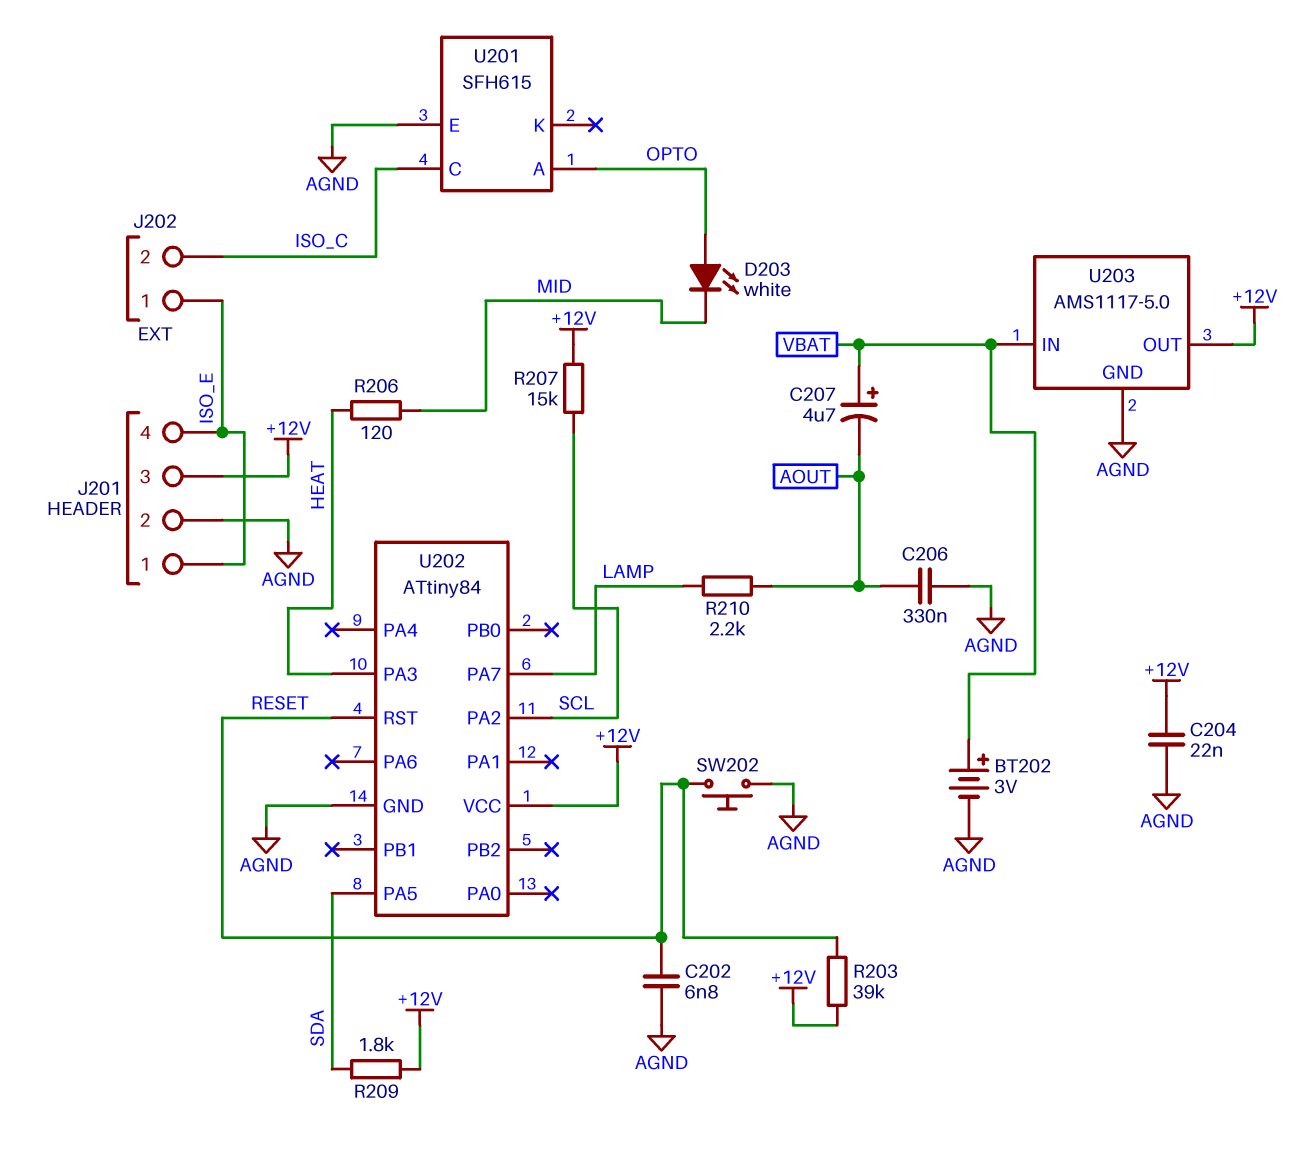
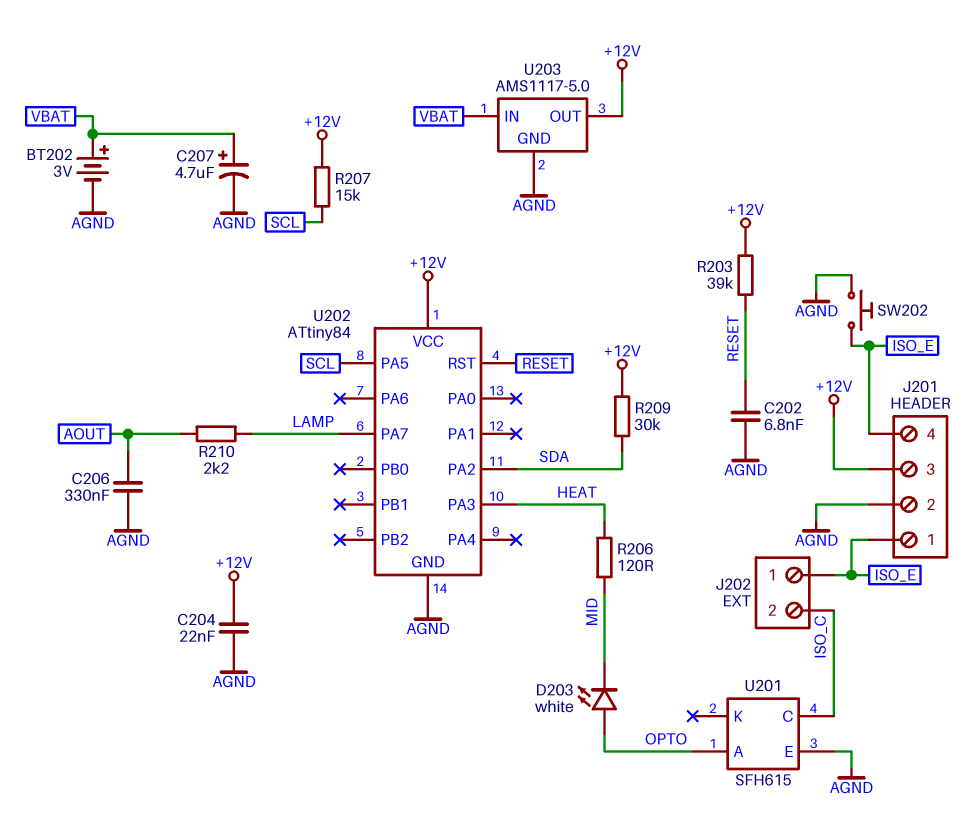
C207: 4.7uF (plus VBAT, minus AOUT) -> 4.7uF (plus VBAT, minus AGND)
R209: 1.8k (+12V, SDA) -> 30k (+12V, SDA)
SW202: button (AGND, RESET) -> button (AGND, ISO_E)
U202 pin PA2: SCL -> SDA
U202 pin PA5: SDA -> SCL

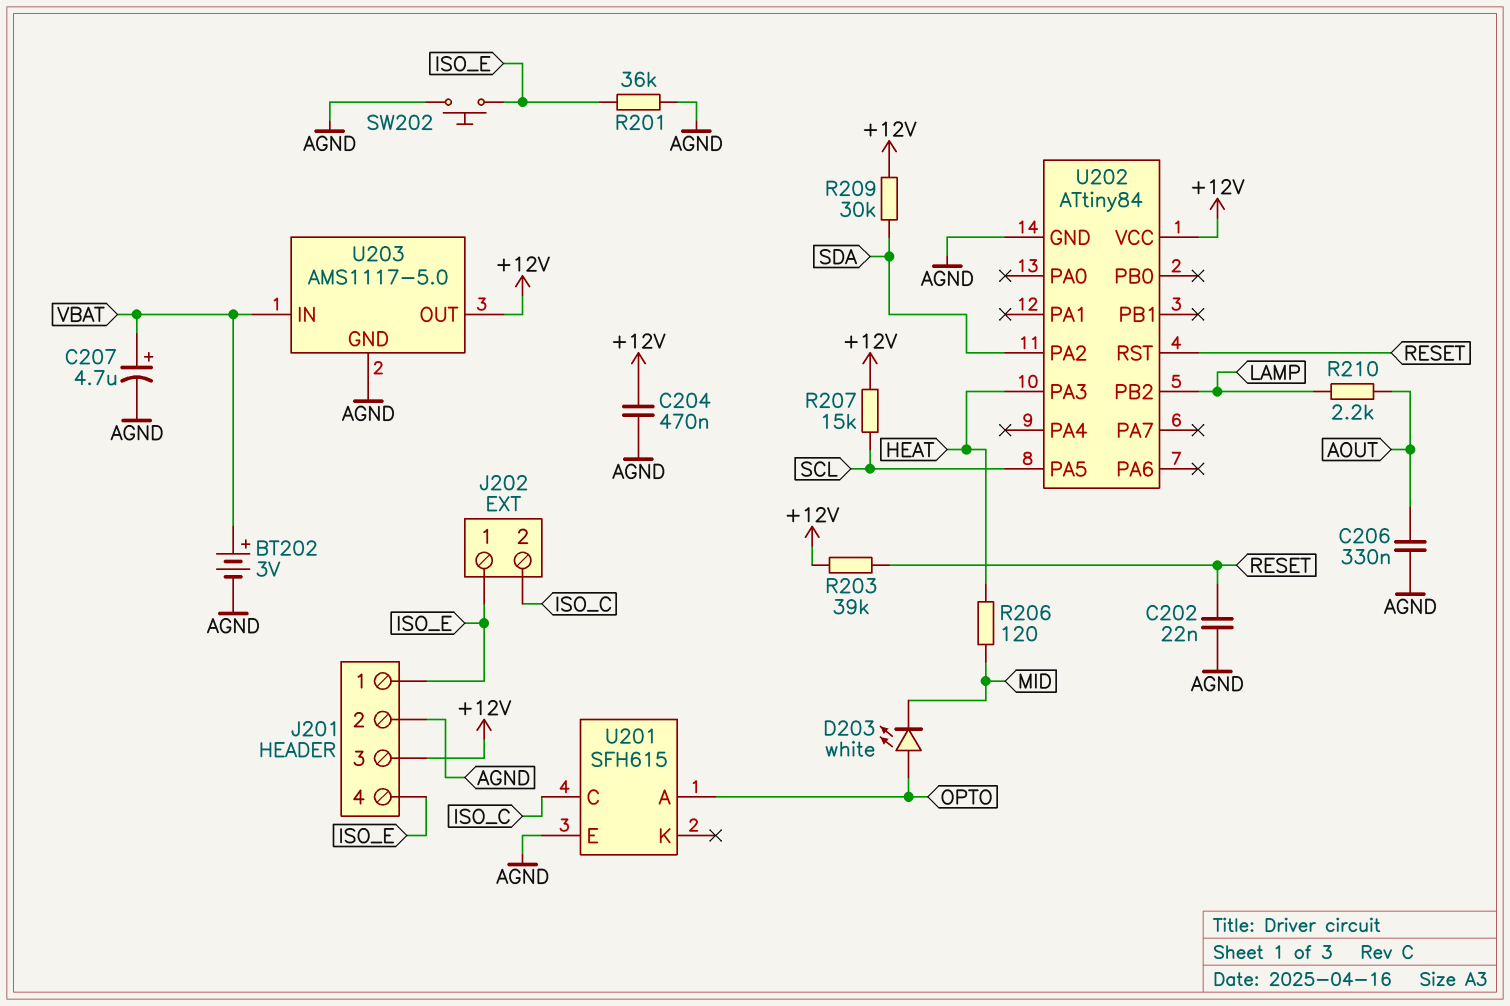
C202: 6.8nF (AGND, RESET) -> 22nF (AGND, RESET)
C204: 22nF (+12V, AGND) -> 470nF (+12V, AGND)
R201: none -> 36k (AGND, ISO_E)
U202 pin PA7: LAMP -> none
U202 pin PB2: none -> LAMP

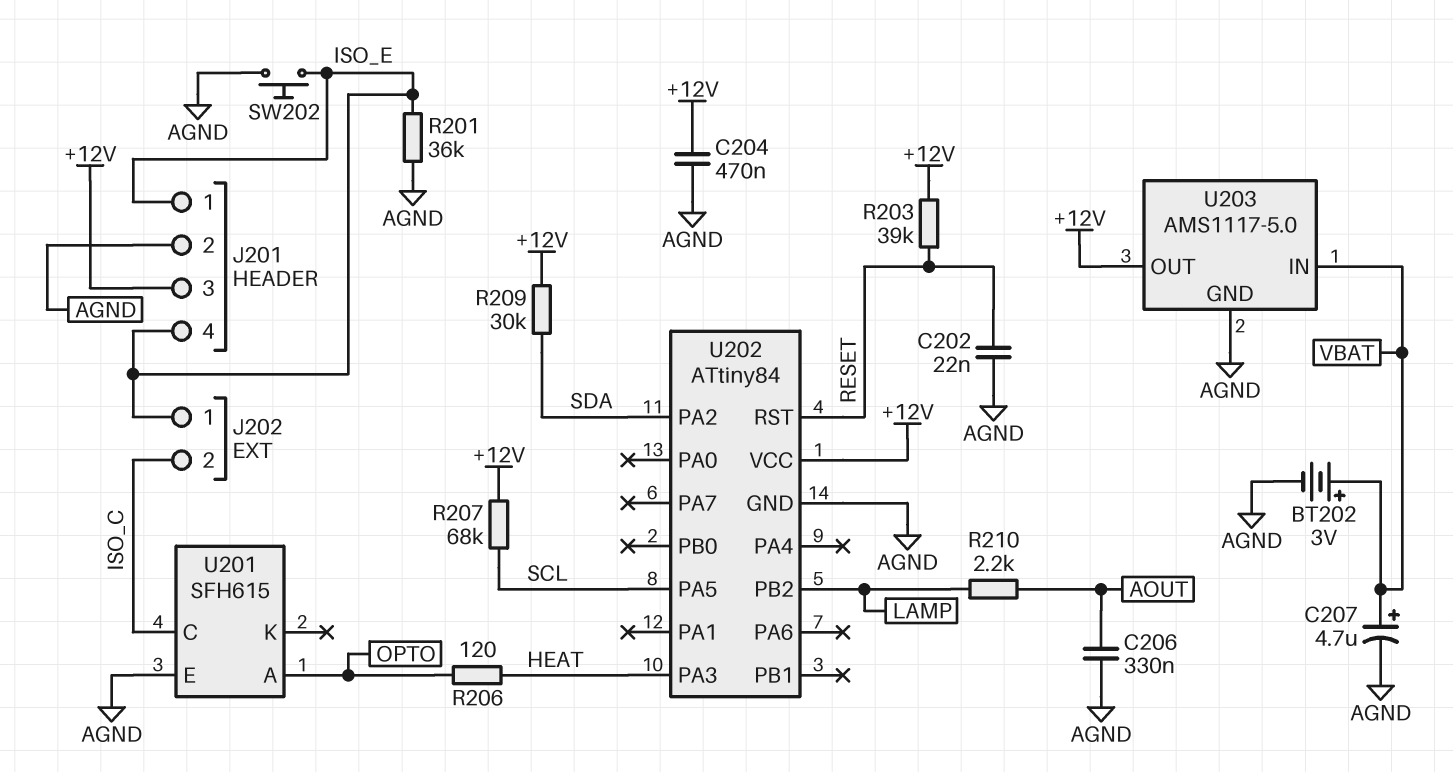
D203: LED white (A OPTO, K MID) -> none
R206: 120 (HEAT, MID) -> 120 (HEAT, OPTO)
R207: 15k (+12V, SCL) -> 68k (+12V, SCL)

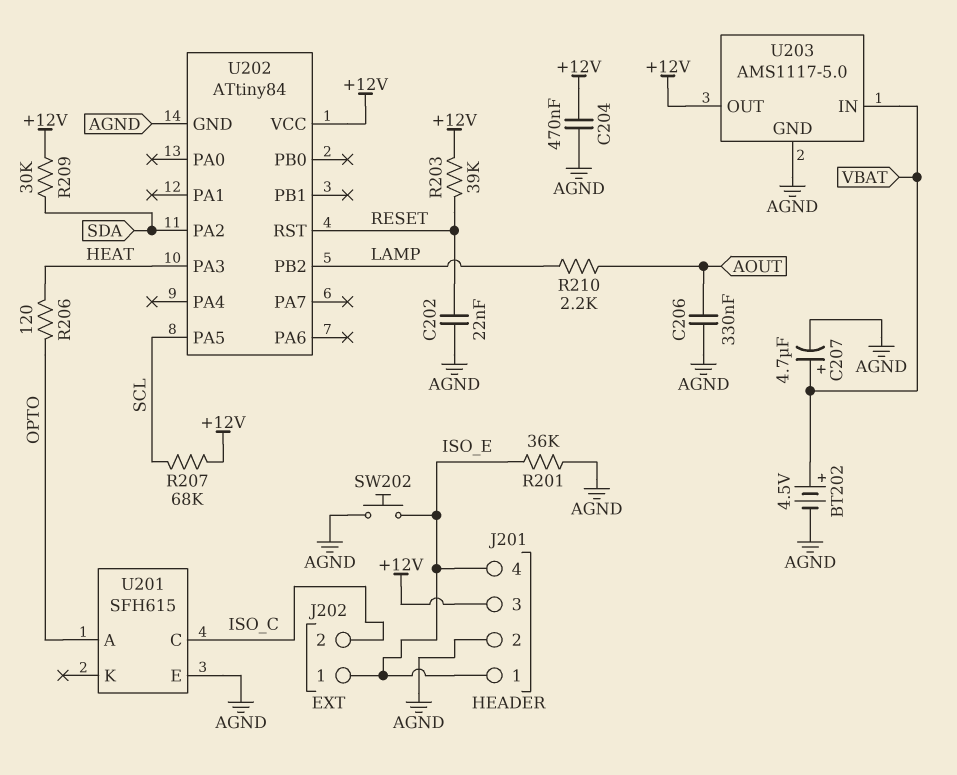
BT202: 3V (plus VBAT, minus AGND) -> 4.5V (plus VBAT, minus AGND)

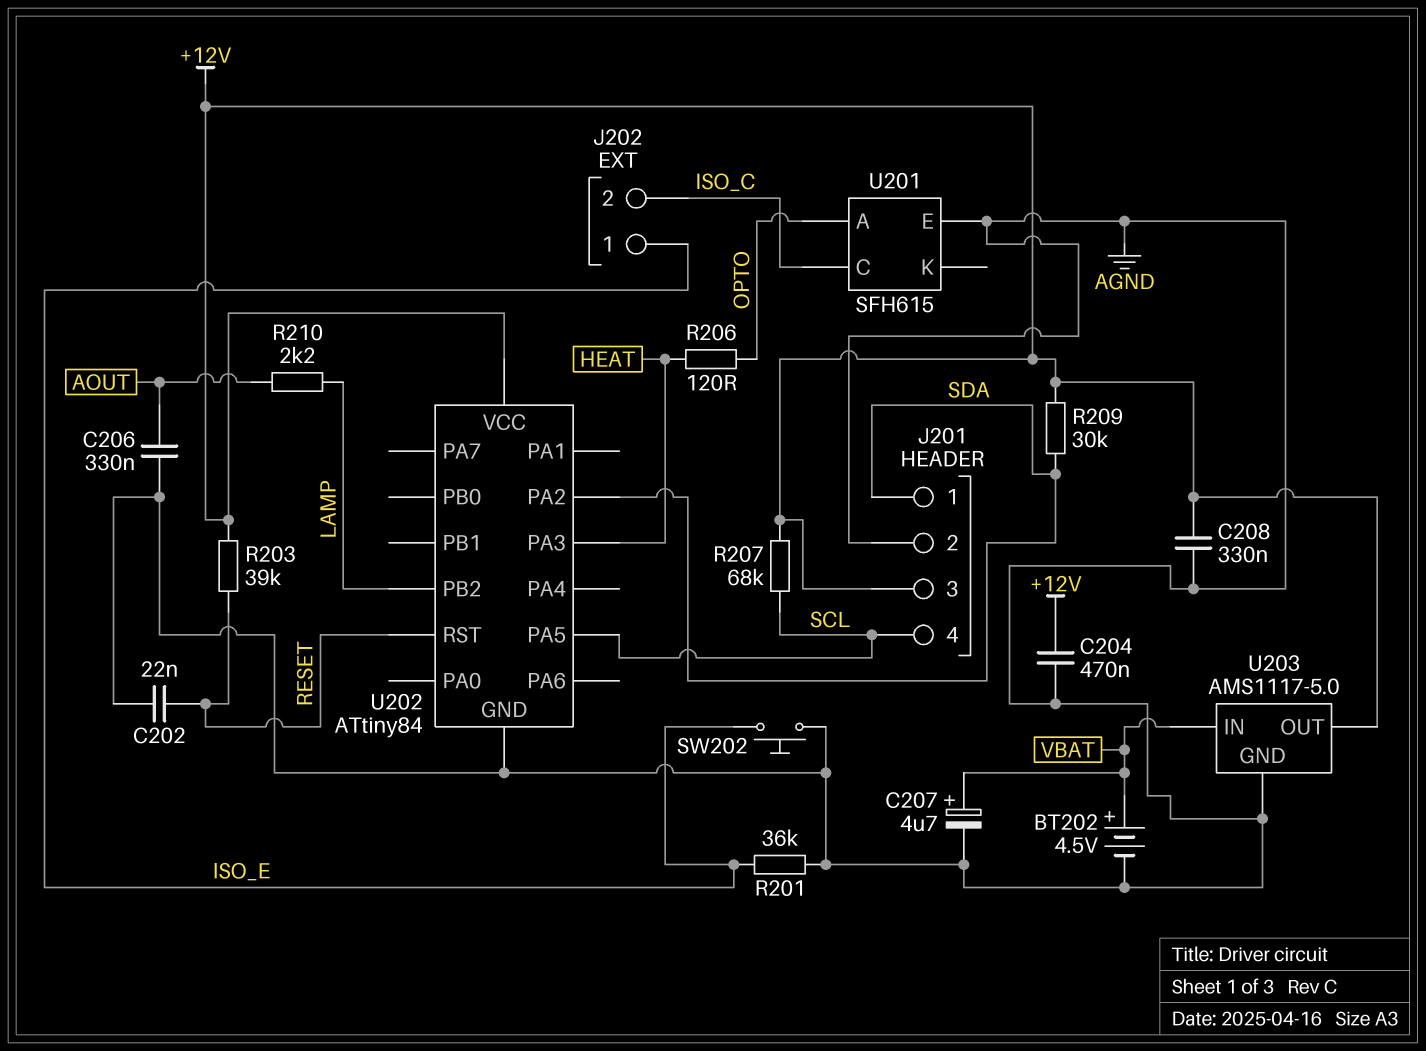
C208: none -> 330nF (+12V, AGND)
J201 pin 1: ISO_E -> SDA
J201 pin 4: ISO_E -> SCL

